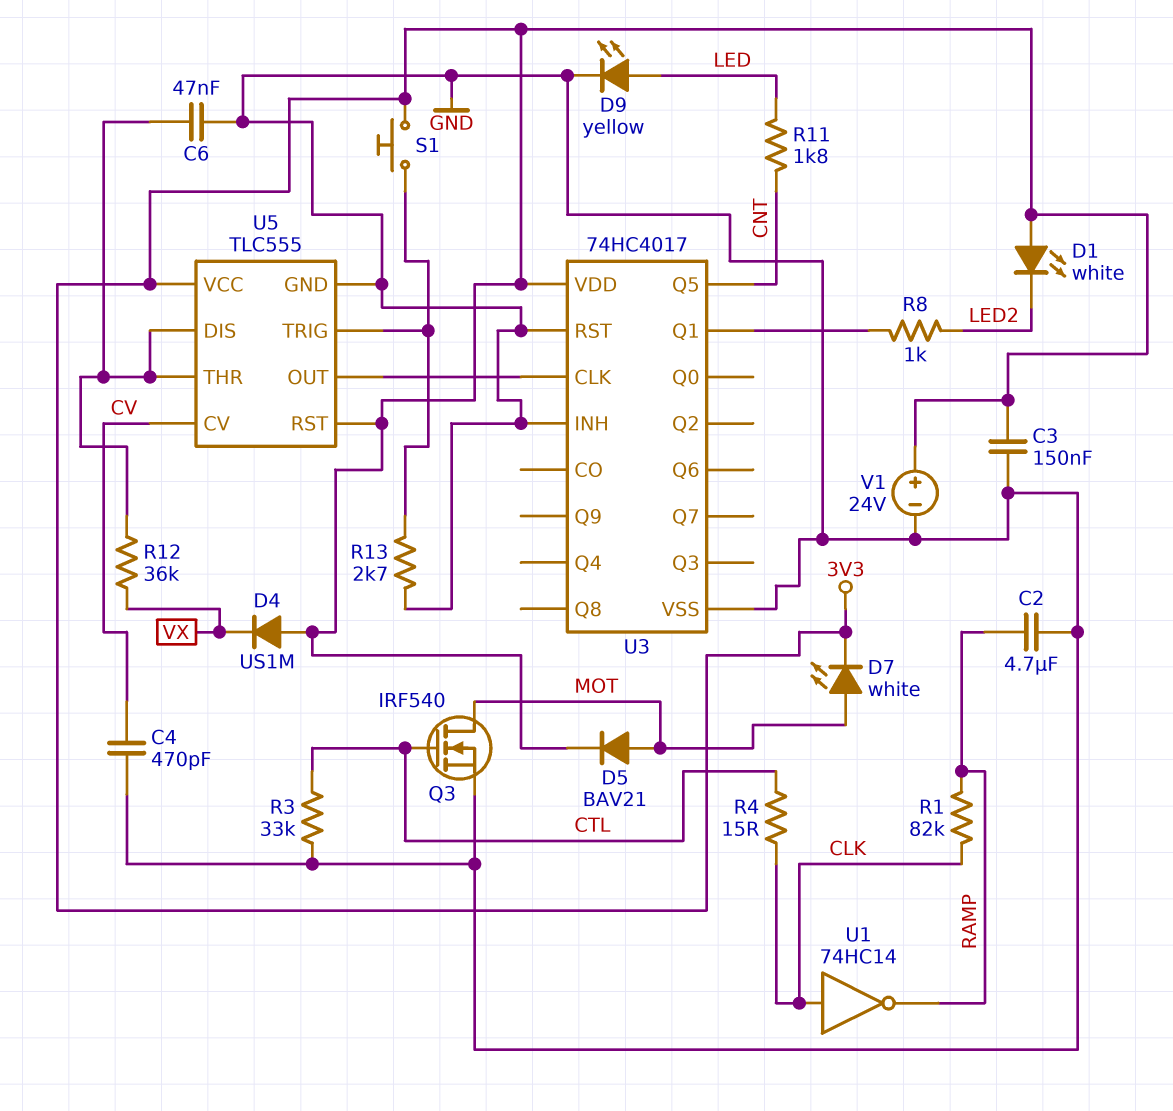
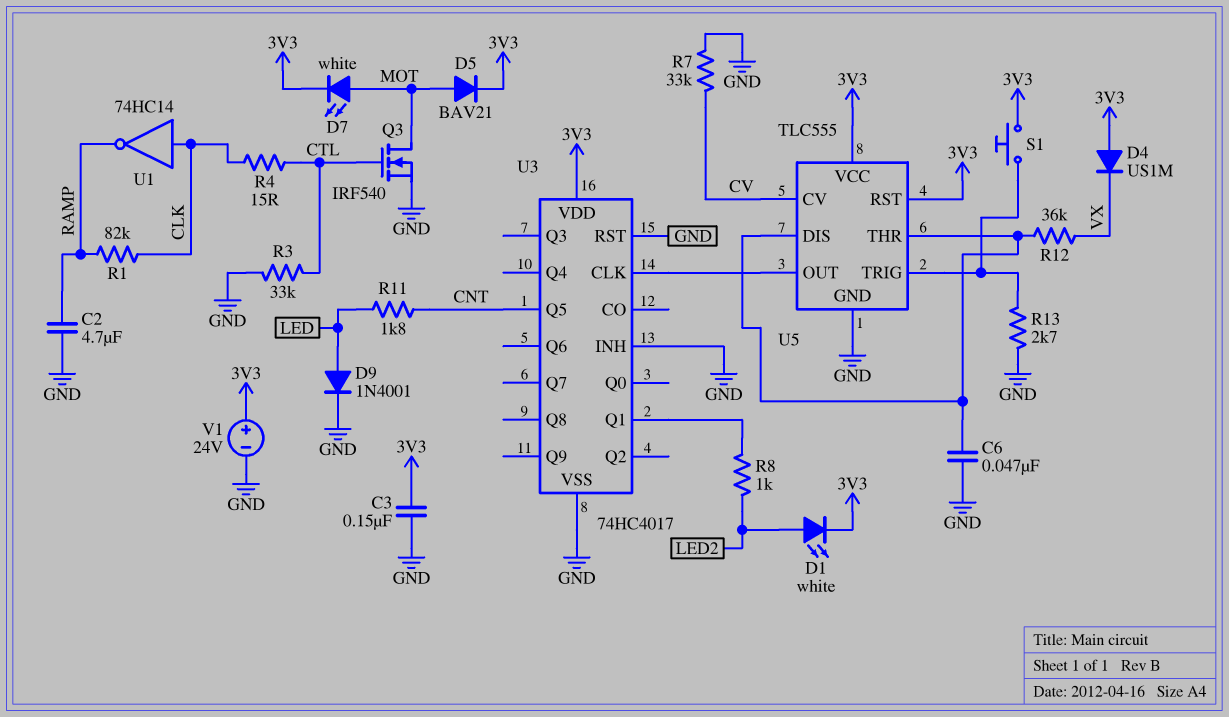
C4: 470pF (CV, GND) -> none
D1: LED white (A 3V3, K LED2) -> LED white (A LED2, K 3V3)
D9: LED yellow (A LED, K GND) -> diode 1N4001 (A LED, K GND)
R7: none -> 33k (CV, GND)

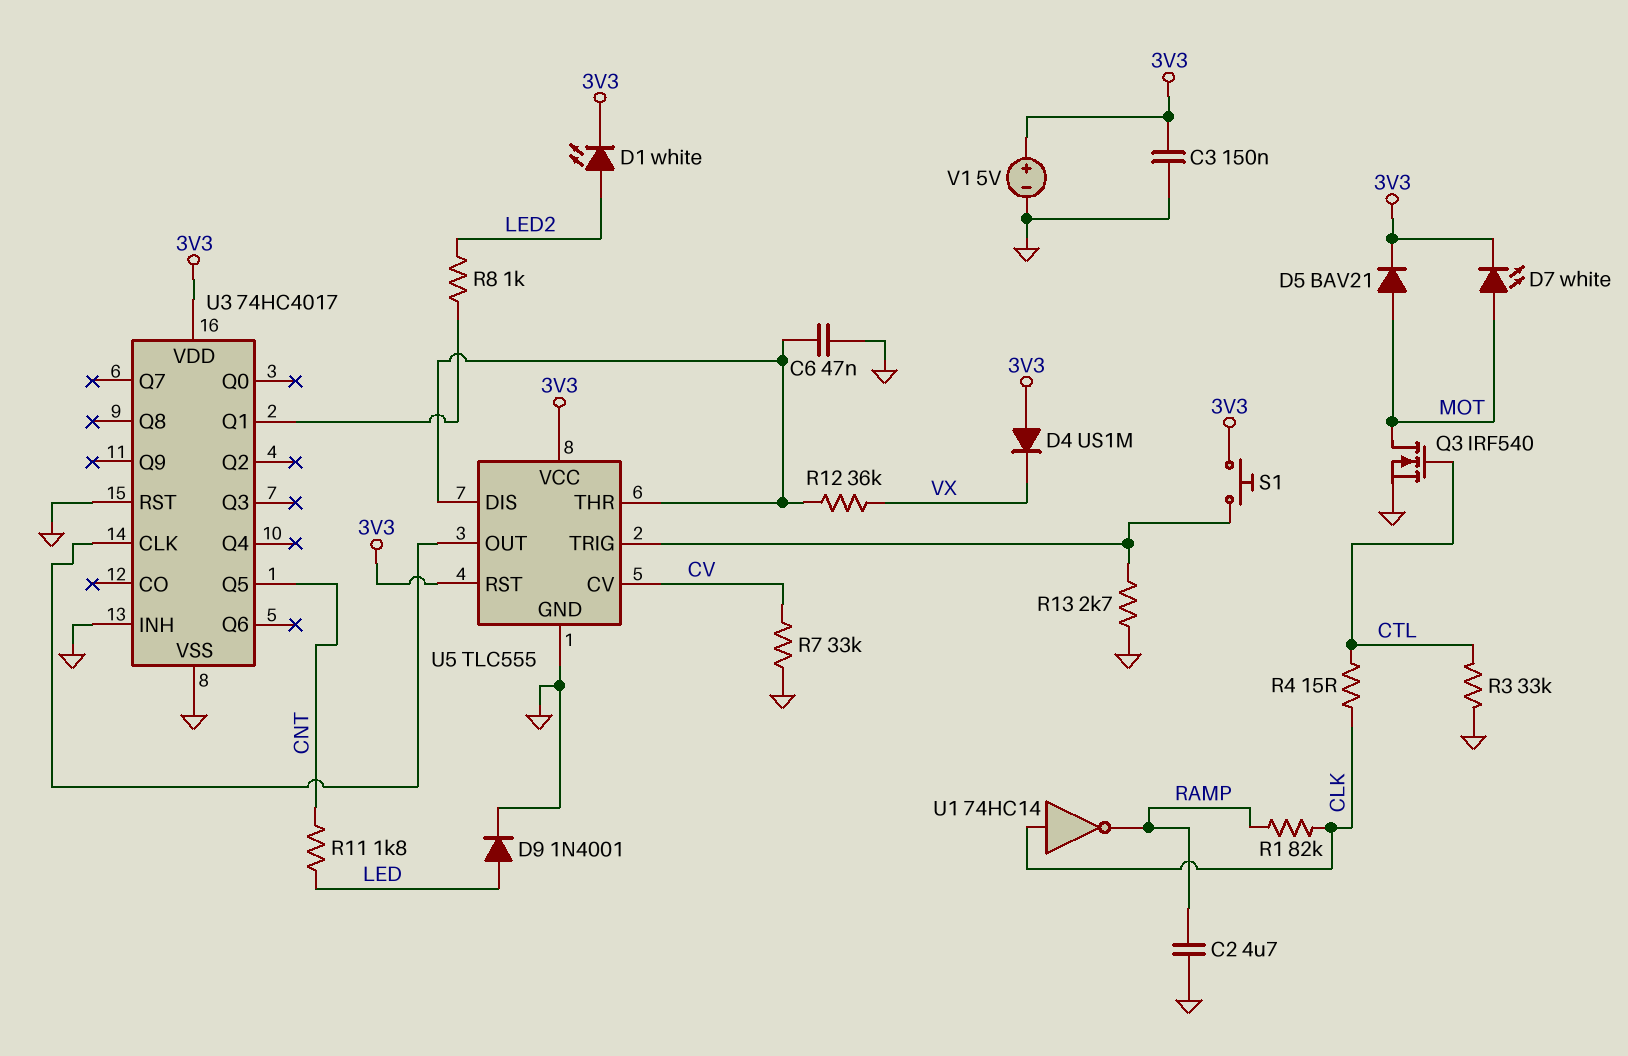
V1: 24V (plus 3V3, minus GND) -> 5V (plus 3V3, minus GND)

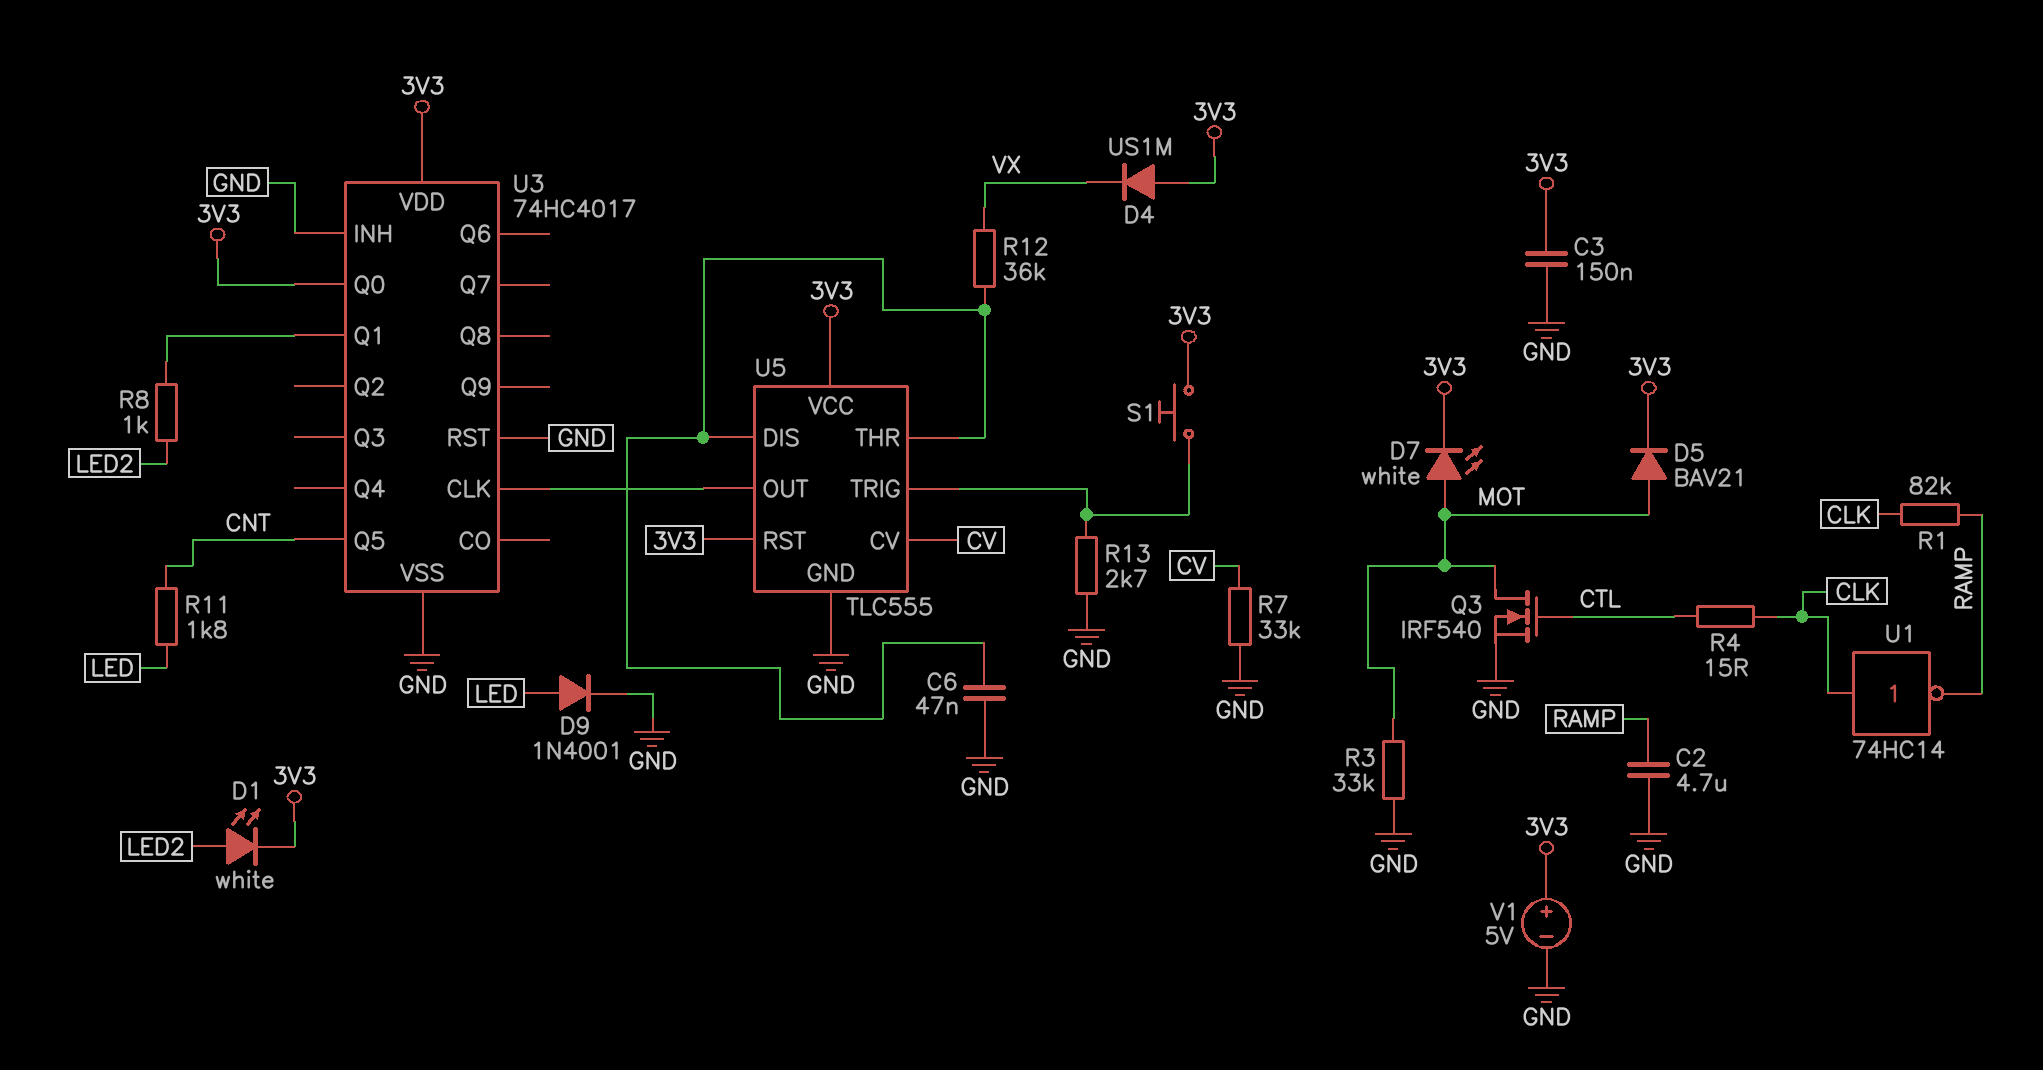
R3: 33k (CTL, GND) -> 33k (GND, MOT)
U3 pin Q0: none -> 3V3

